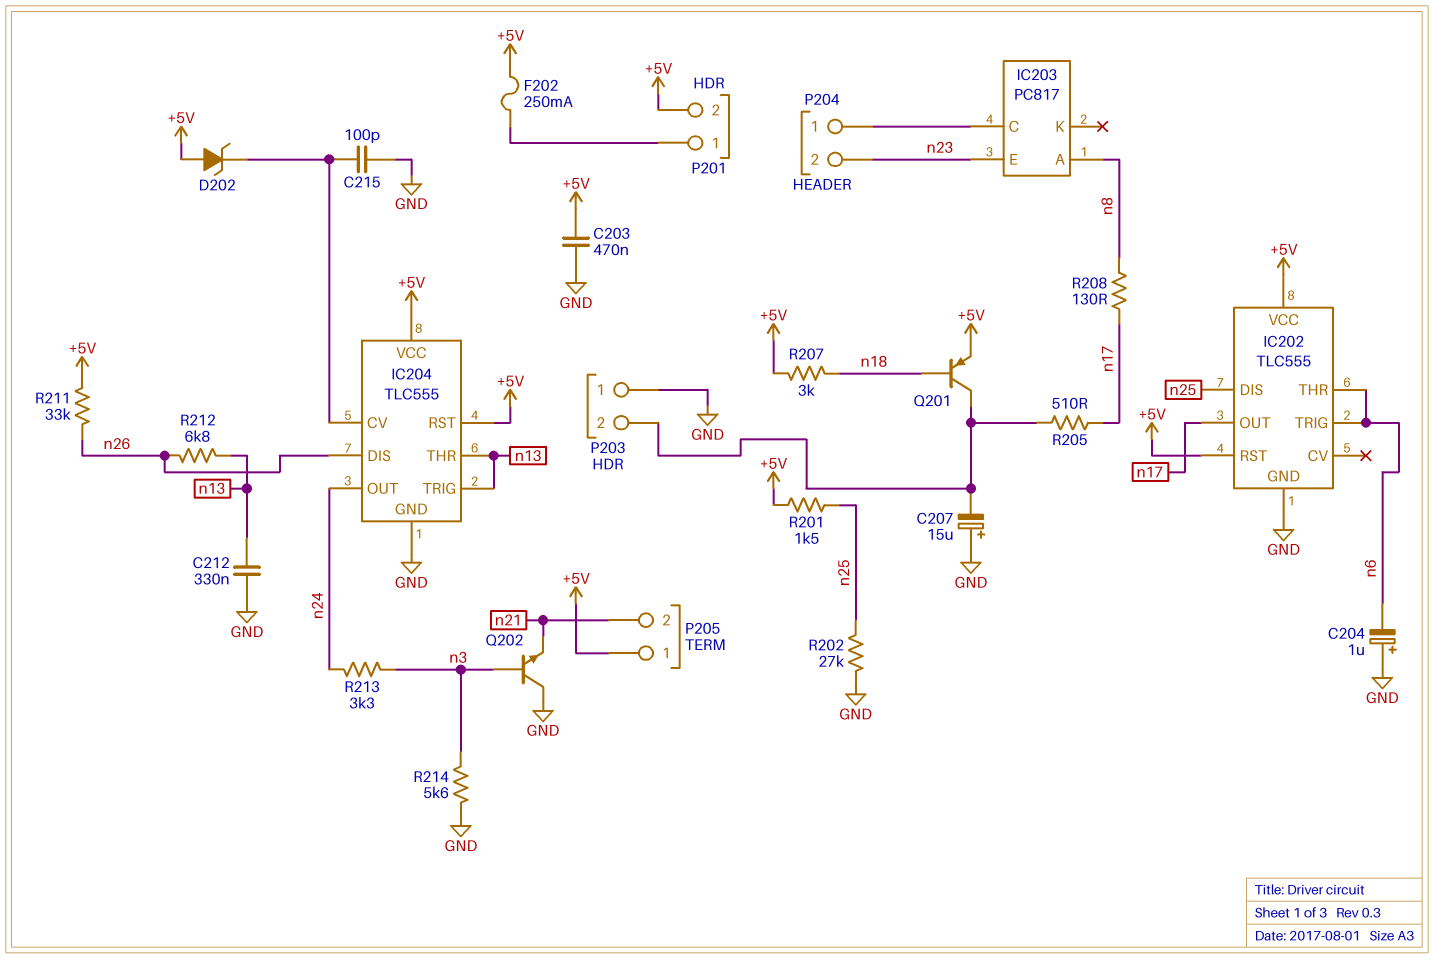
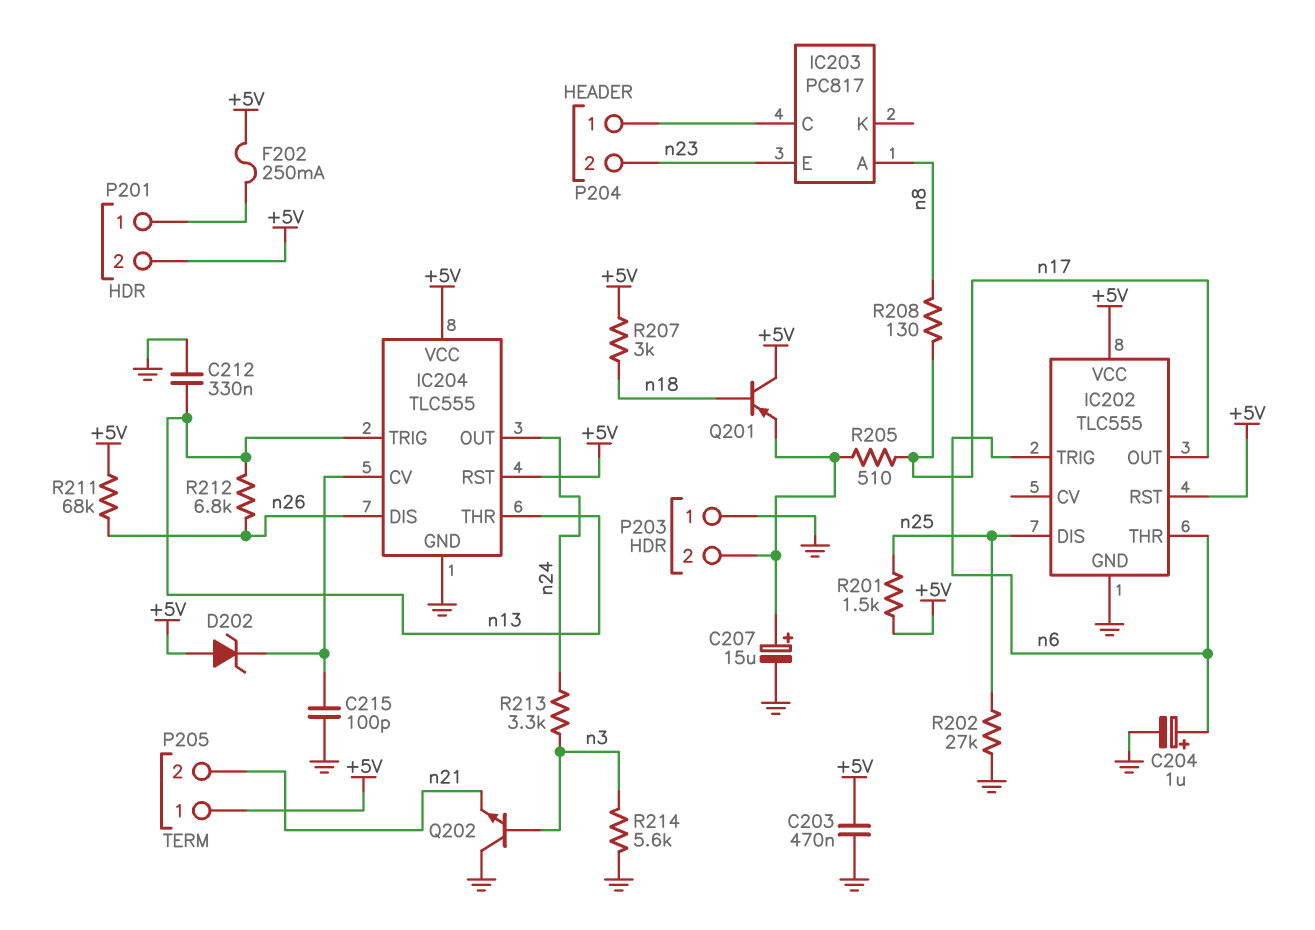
C204: 1uF (plus GND, minus n6) -> 1uF (plus n6, minus GND)
C207: 15uF (plus GND, minus P203/2) -> 15uF (plus P203/2, minus GND)
Q201: PNP (B n18, C P203/2, E +5V) -> PNP (B n18, C +5V, E P203/2)
R211: 33k (+5V, n26) -> 68k (+5V, n26)

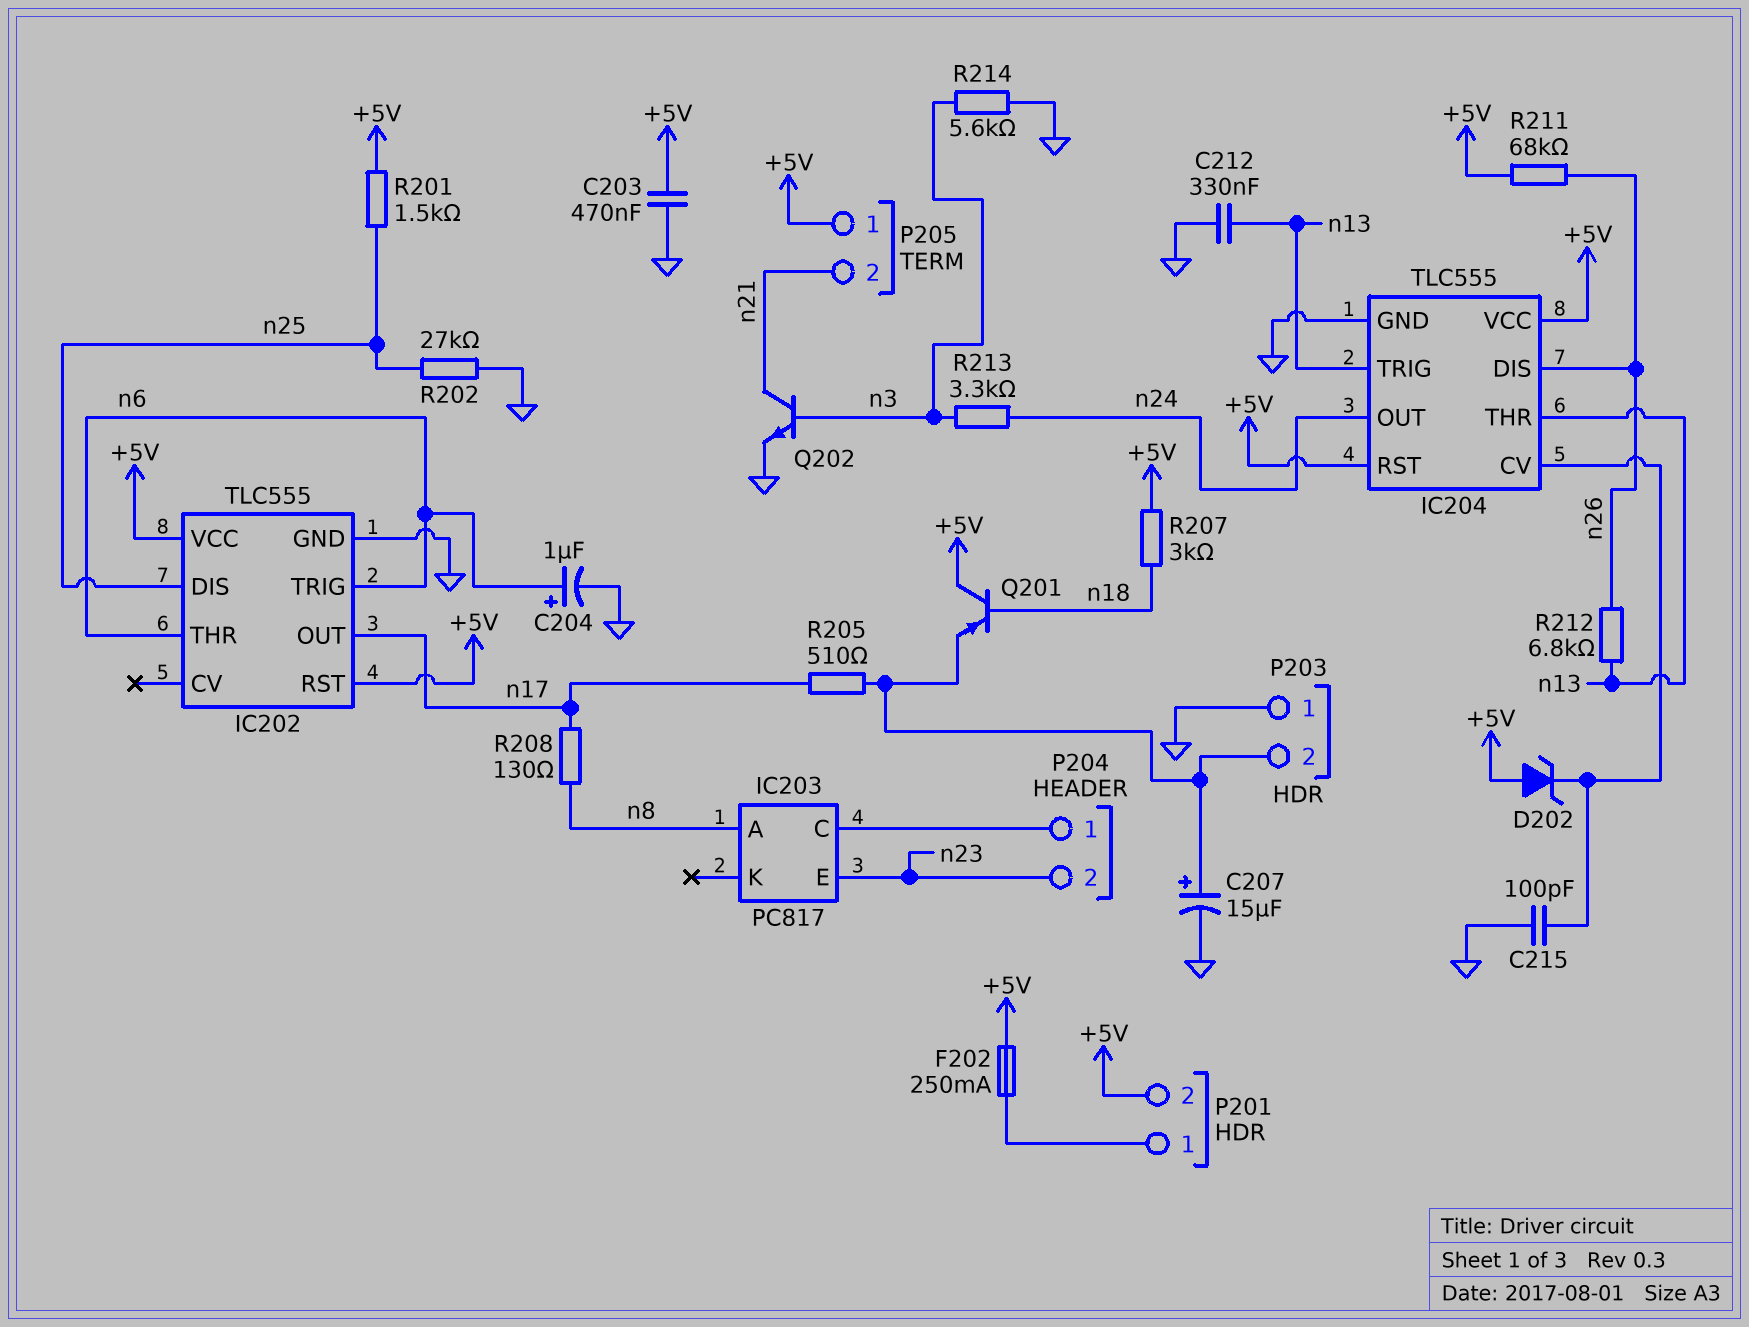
Q202: NPN (B n3, C GND, E n21) -> NPN (B n3, C n21, E GND)

